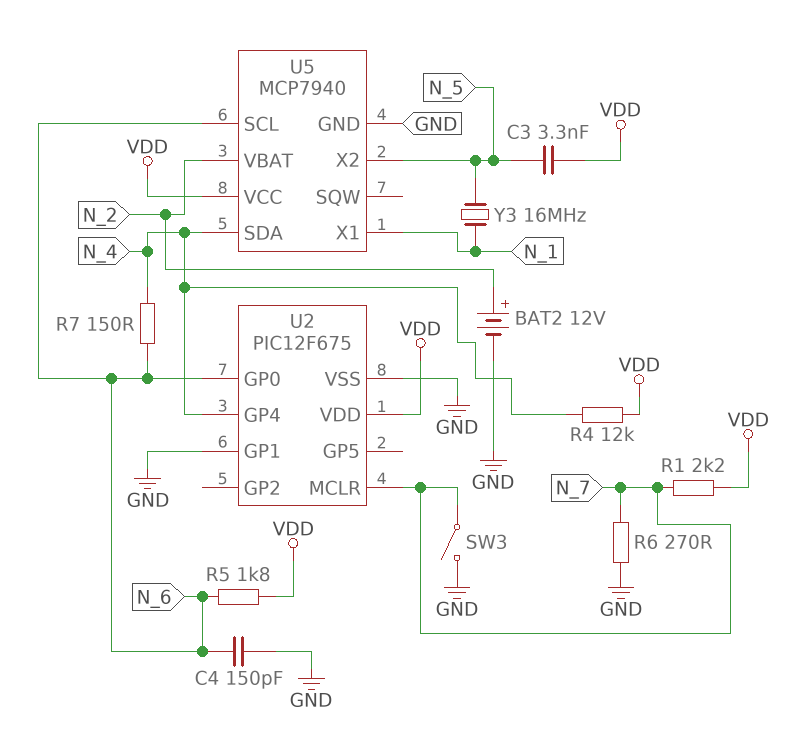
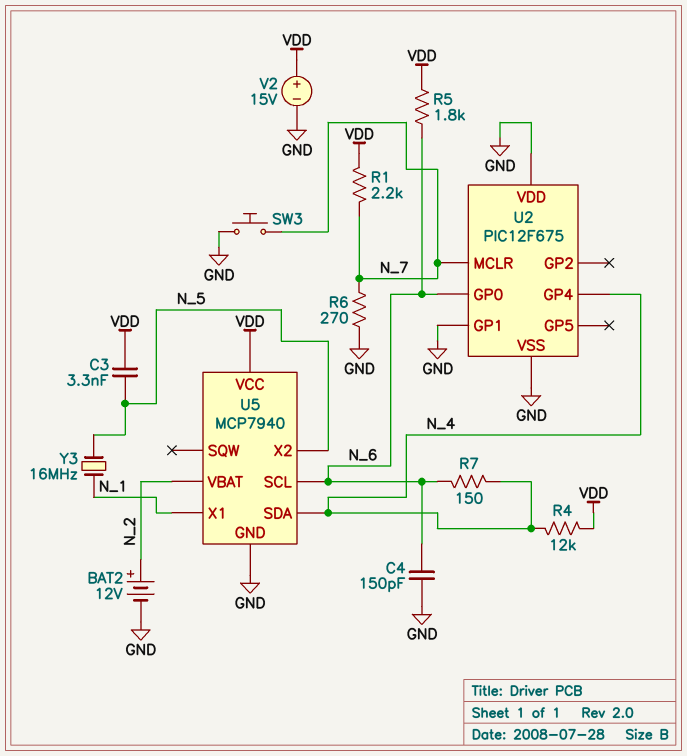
SW3: switch (GND, N_7) -> button (GND, N_7)
U2 pin VDD: VDD -> GND
V2: none -> 15V (plus VDD, minus GND)

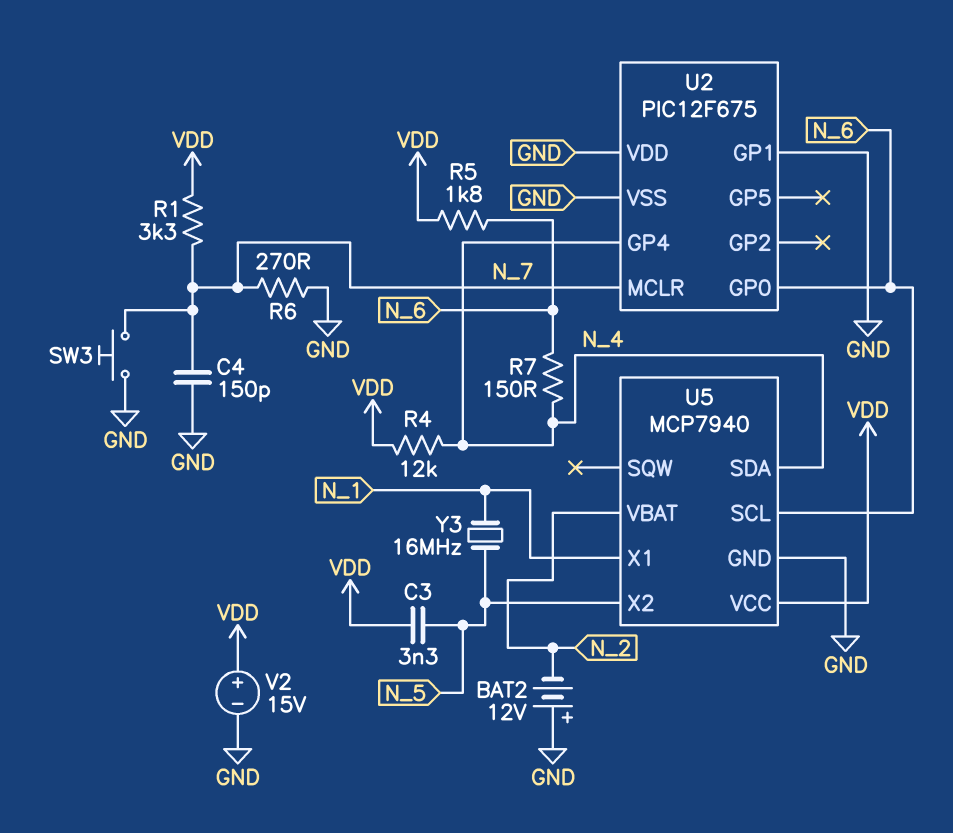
BAT2: 12V (plus N_2, minus GND) -> 12V (plus GND, minus N_2)
C4: 150pF (GND, N_6) -> 150pF (GND, N_7)
R1: 2.2k (N_7, VDD) -> 3.3k (N_7, VDD)

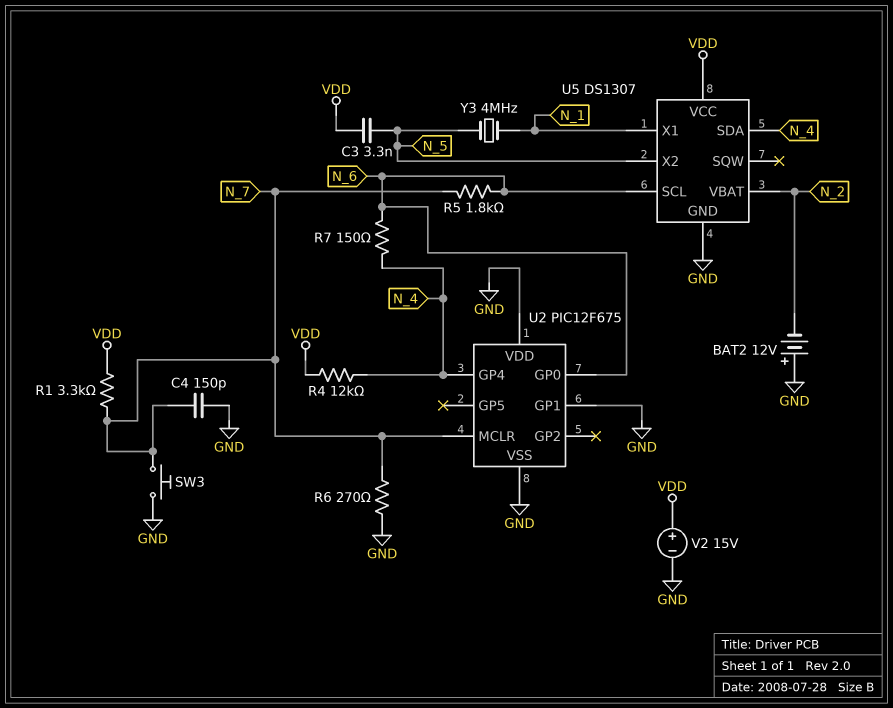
R5: 1.8k (N_6, VDD) -> 1.8k (N_6, N_7)
U5: MCP7940 -> DS1307
Y3: 16MHz (N_1, N_5) -> 4MHz (N_1, N_5)

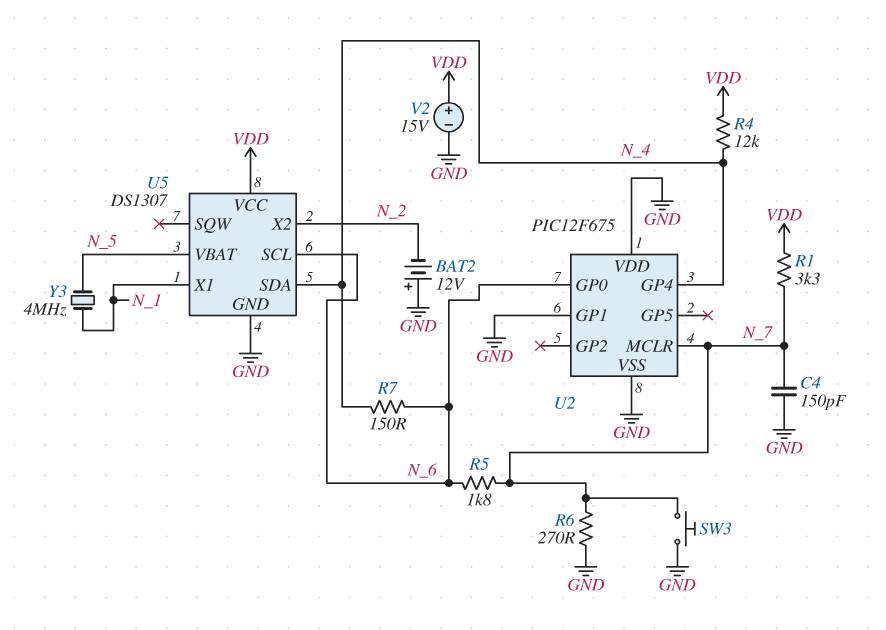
C3: 3.3nF (N_5, VDD) -> none
U5 pin VBAT: N_2 -> N_5
U5 pin X2: N_5 -> N_2

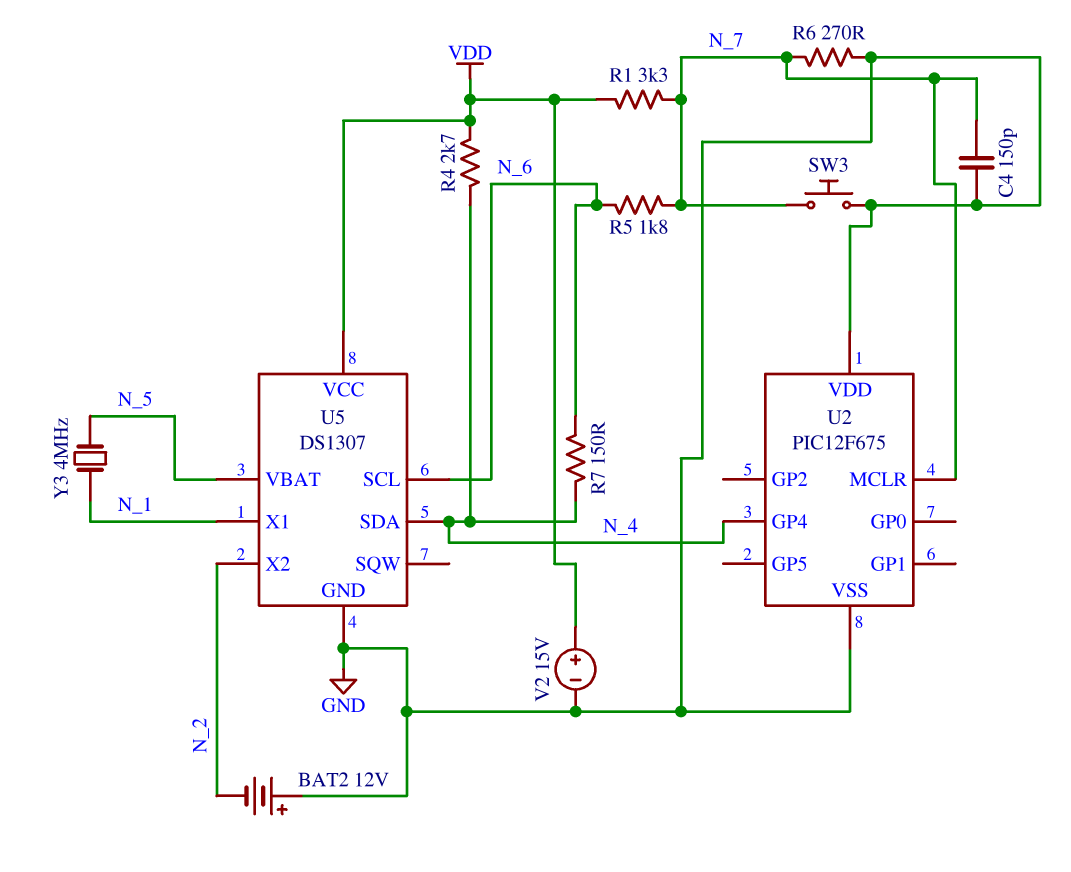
R4: 12k (N_4, VDD) -> 2.7k (N_4, VDD)
U2 pin GP0: N_6 -> none
U2 pin GP1: GND -> none

